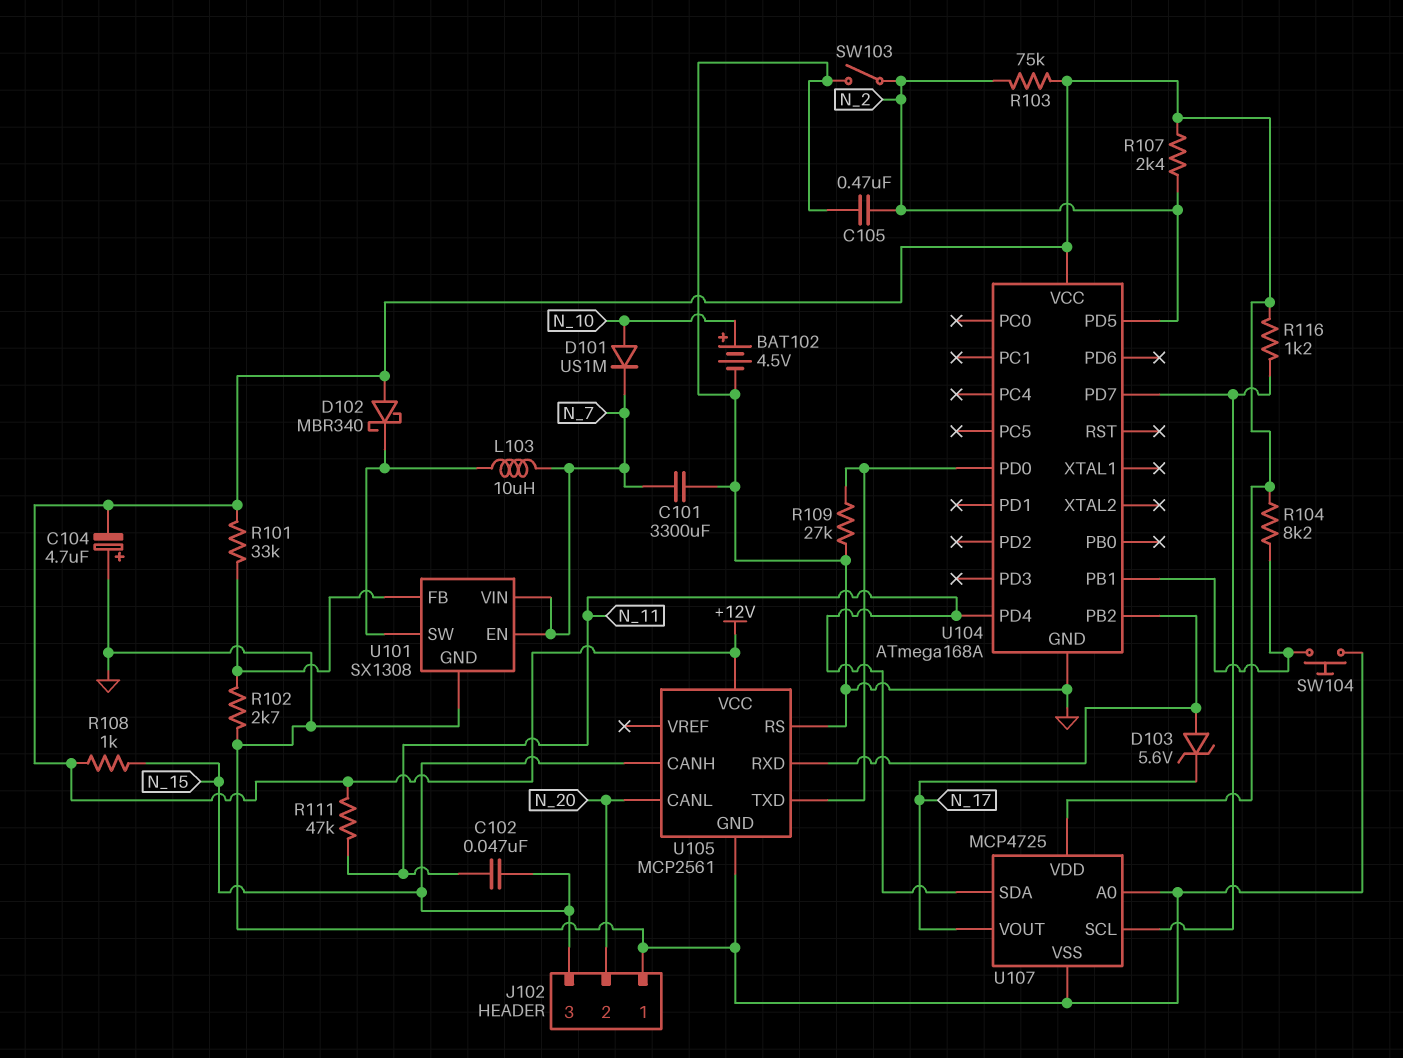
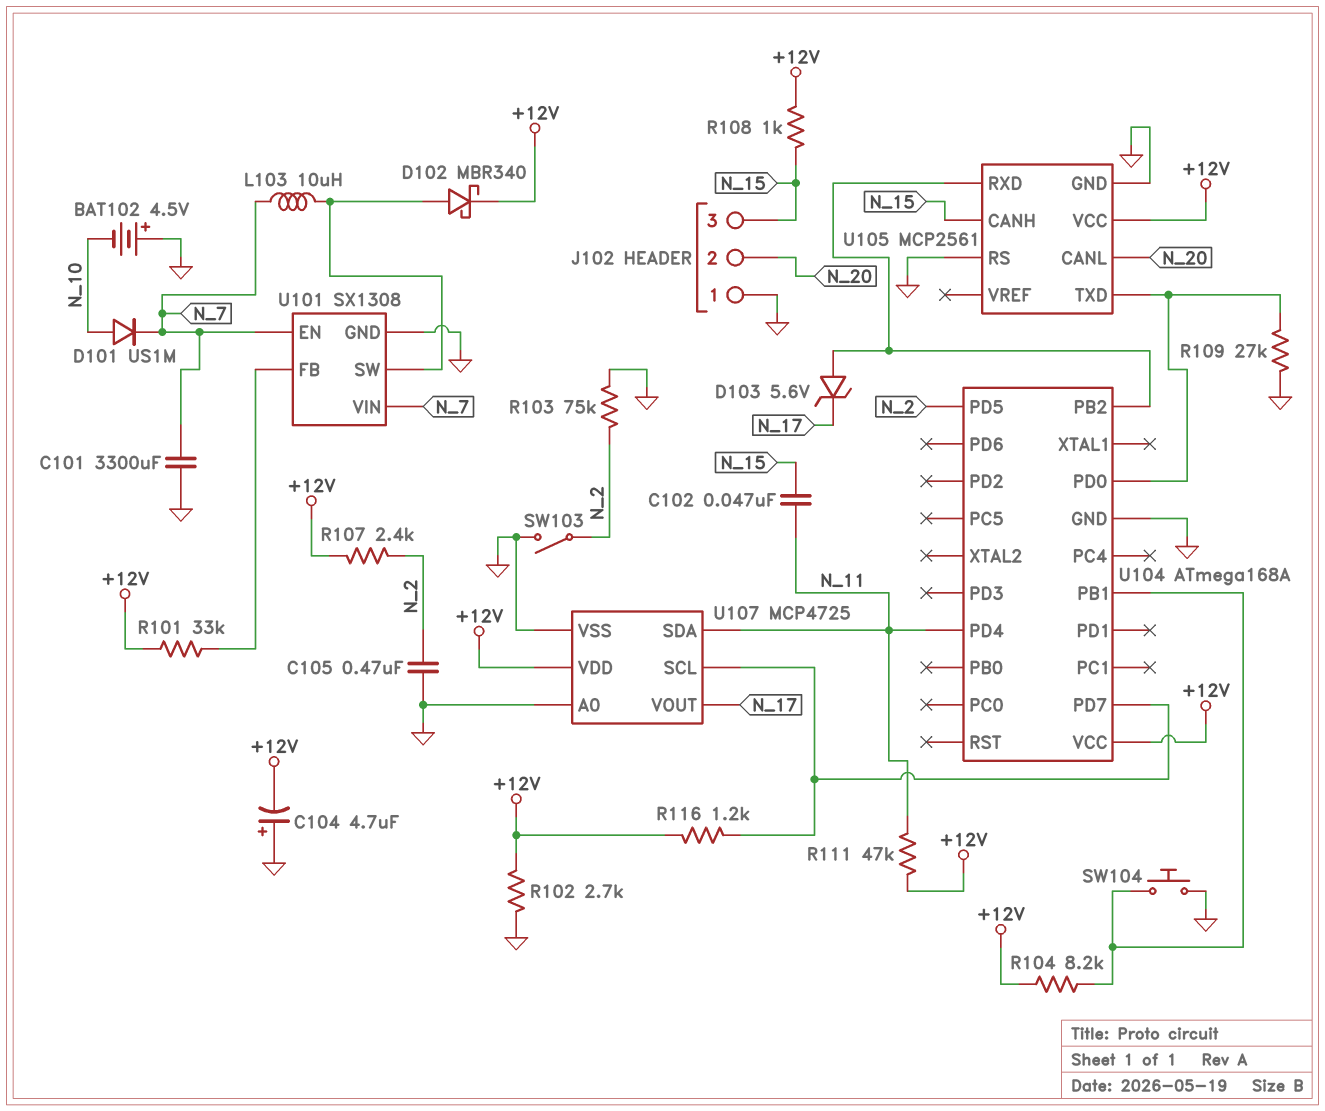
BAT102: 4.5V (plus N_10, minus GND) -> 4.5V (plus GND, minus N_10)
D102: schottky MBR340 (A +12V, K U101/SW) -> schottky MBR340 (A U101/SW, K +12V)
R102: 2.7k (GND, U101/FB) -> 2.7k (+12V, GND)
R103: 75k (+12V, N_2) -> 75k (GND, N_2)

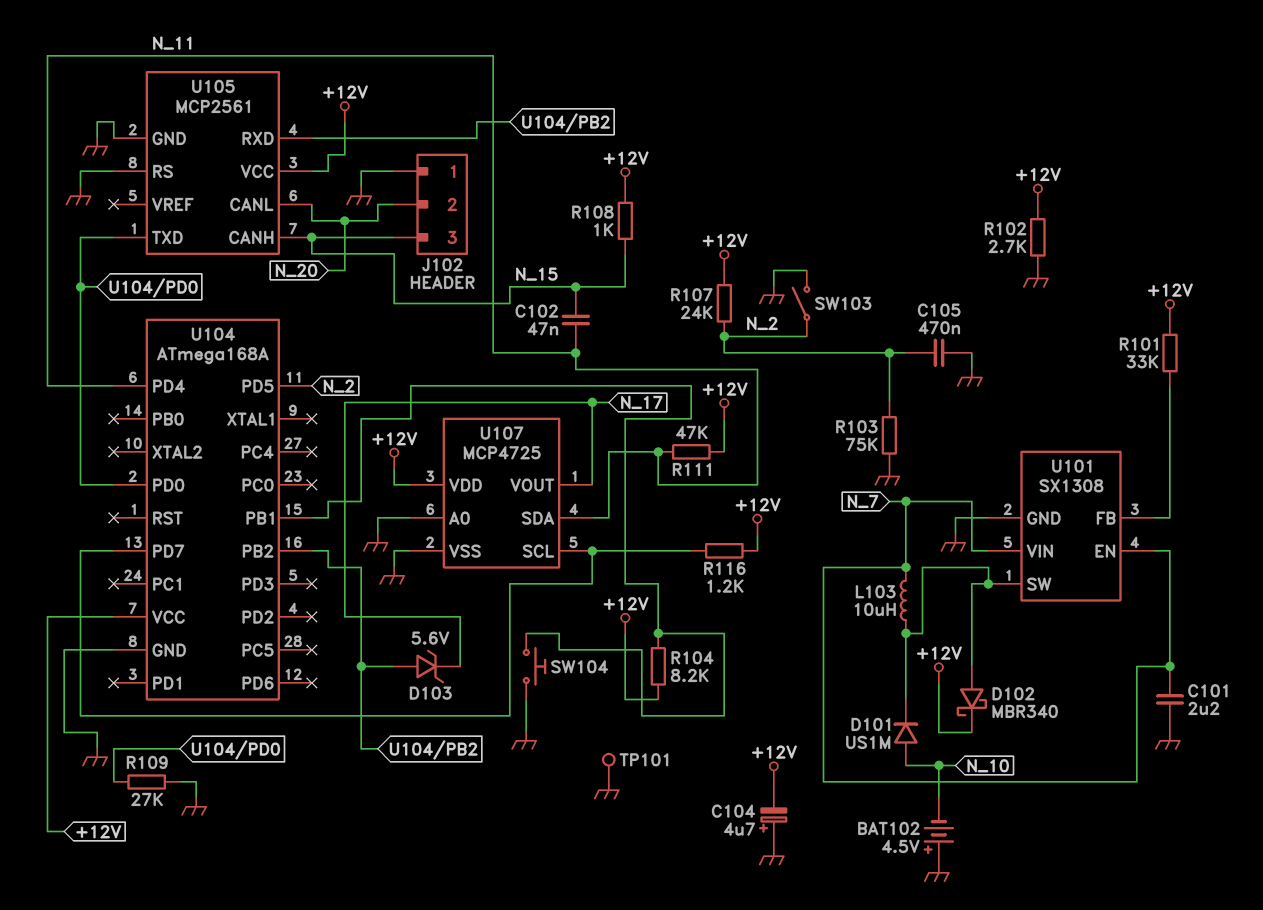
C101: 3300uF (GND, N_7) -> 2.2uF (GND, N_7)
D101: diode US1M (A N_10, K N_7) -> diode US1M (A N_10, K U101/SW)
R107: 2.4k (+12V, N_2) -> 24k (+12V, N_2)
TP101: none -> test point (GND)

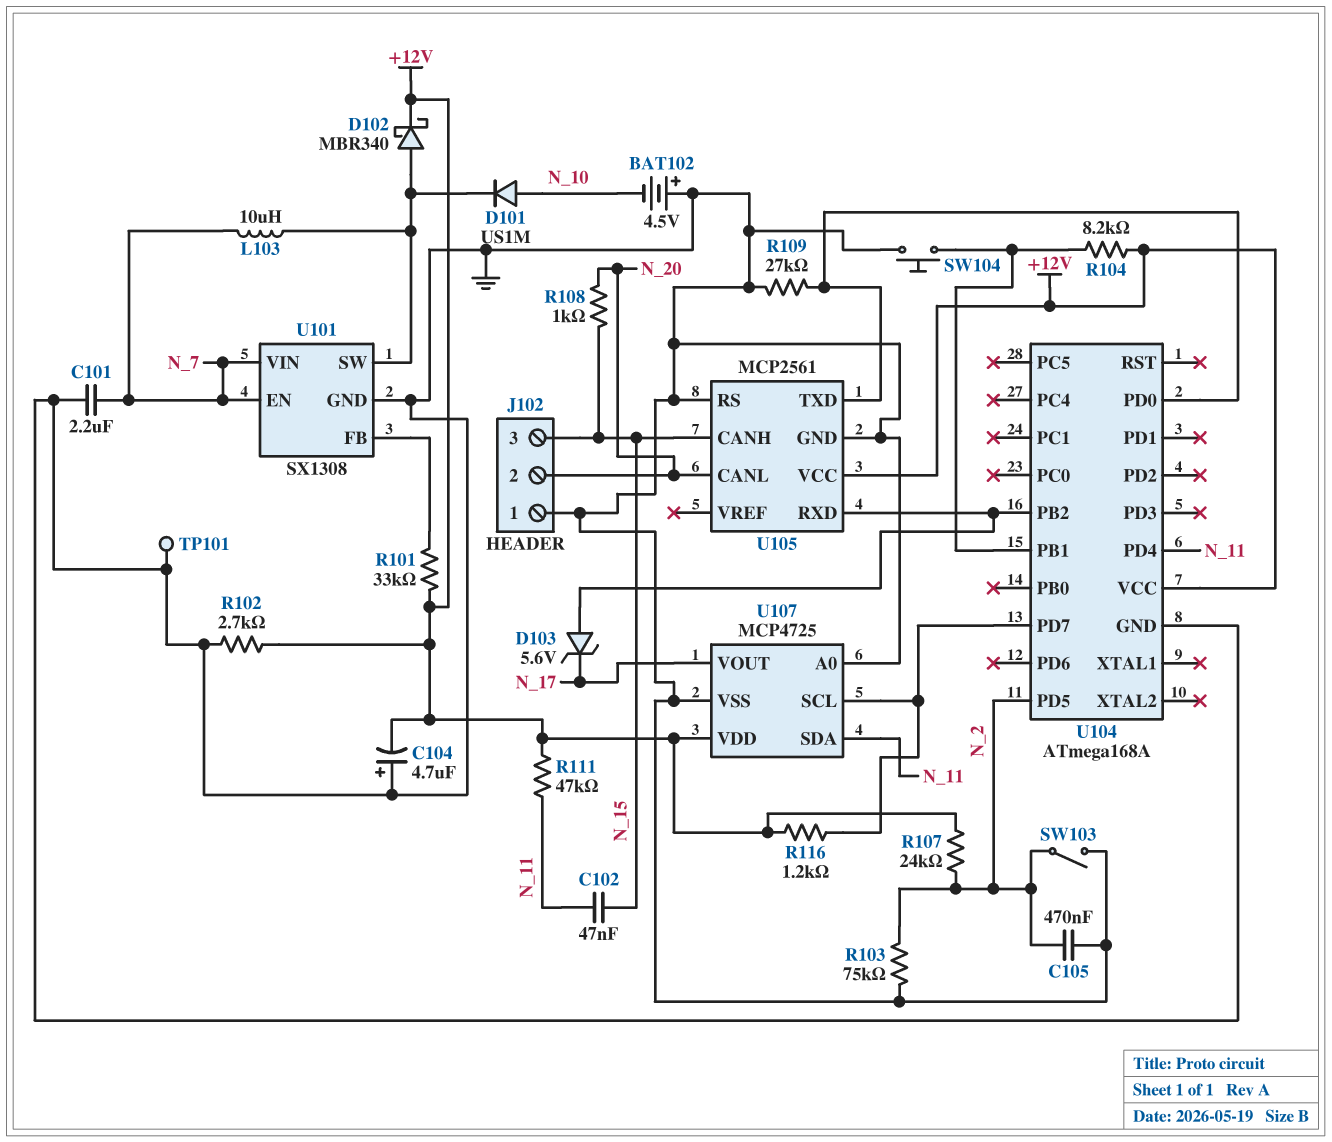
R108: 1k (+12V, N_15) -> 1k (N_15, N_20)

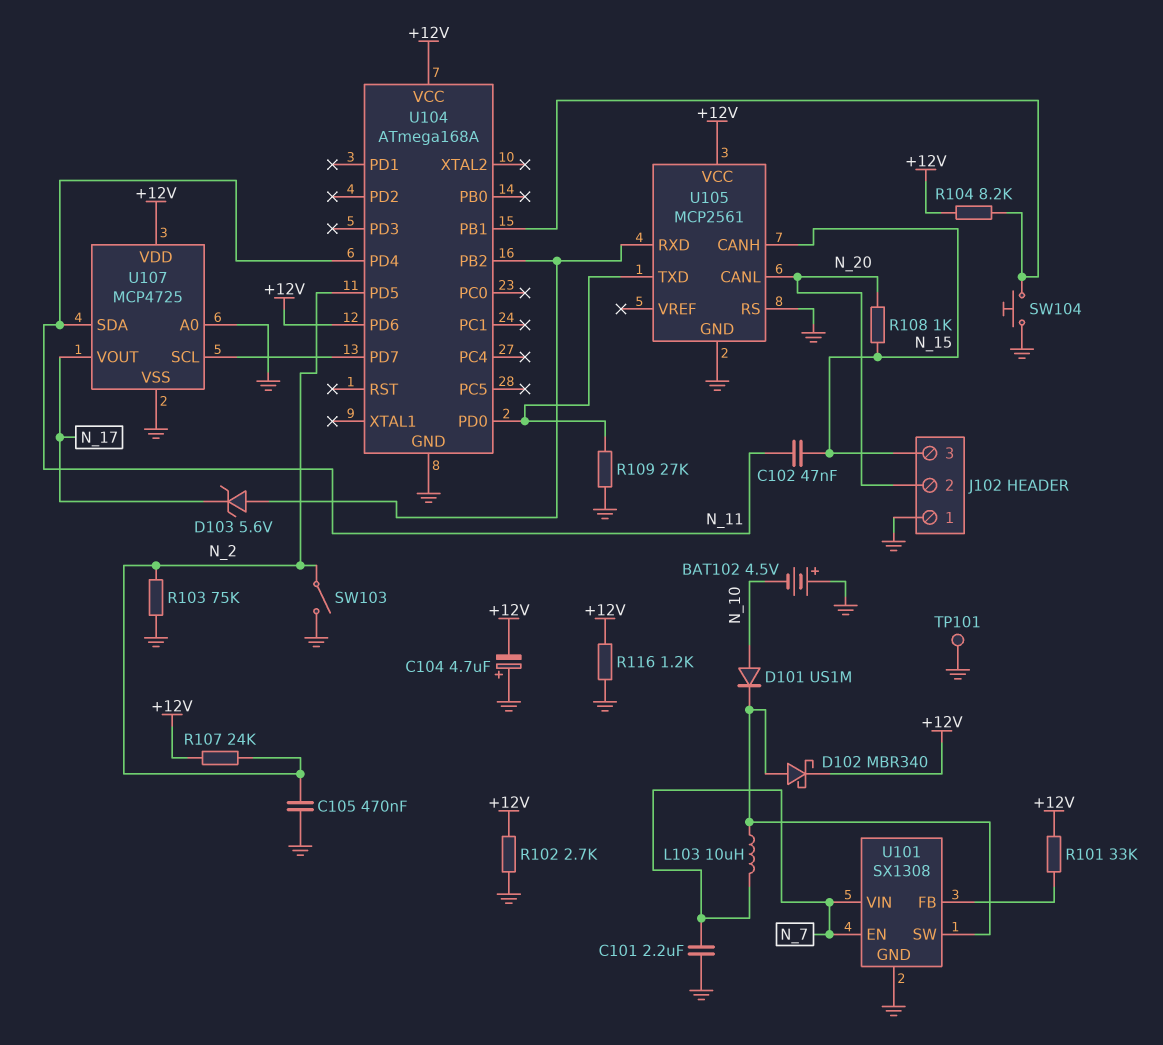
R111: 47k (+12V, N_11) -> none
R116: 1.2k (+12V, U104/PD7) -> 1.2k (+12V, GND)
U104 pin PD6: none -> +12V

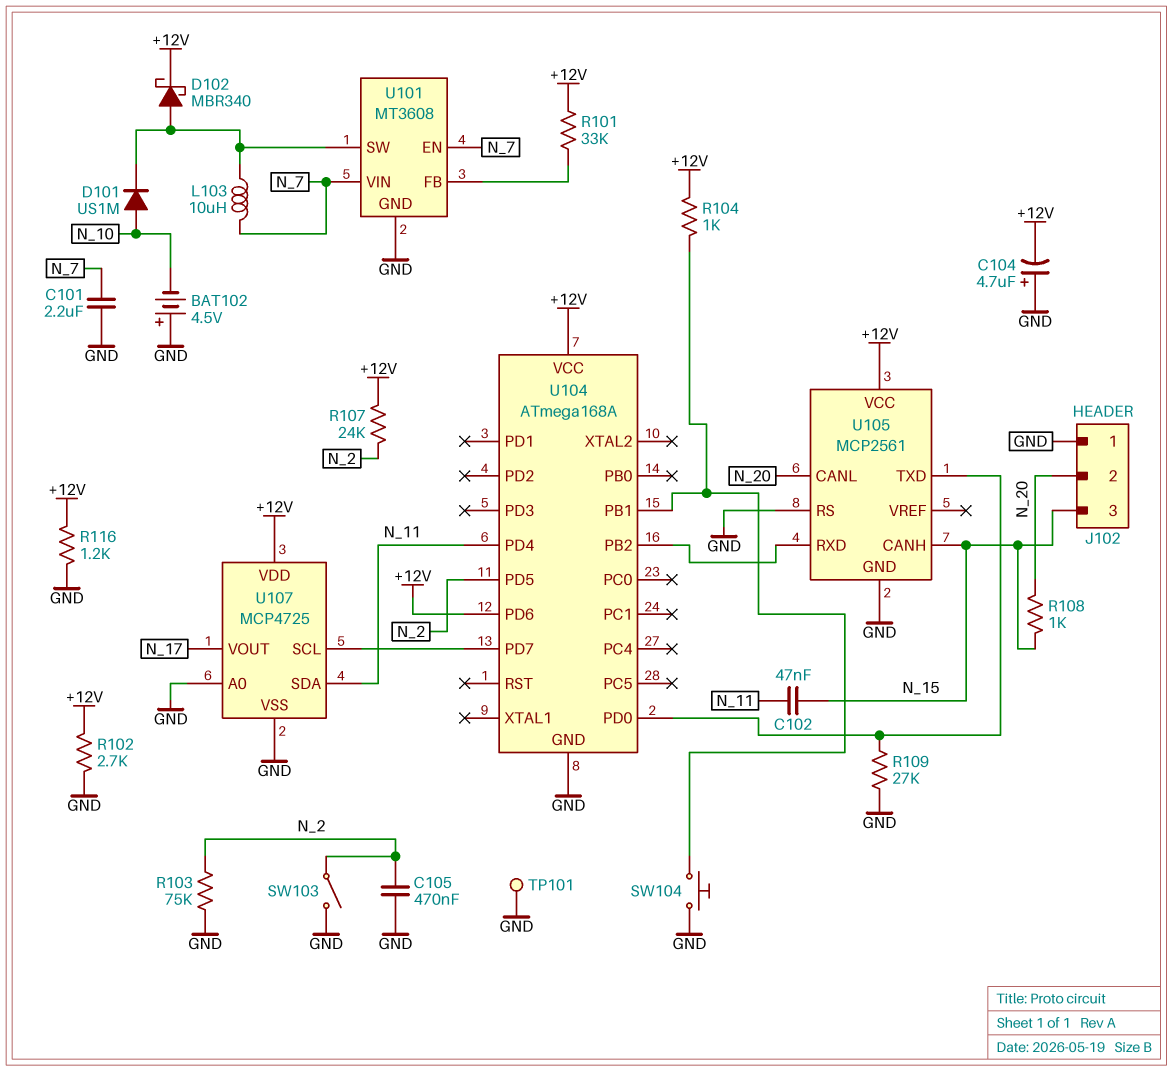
D103: zener 5.6V (A U104/PB2, K N_17) -> none
R104: 8.2k (+12V, U104/PB1) -> 1k (+12V, U104/PB1)
U101: SX1308 -> MT3608

